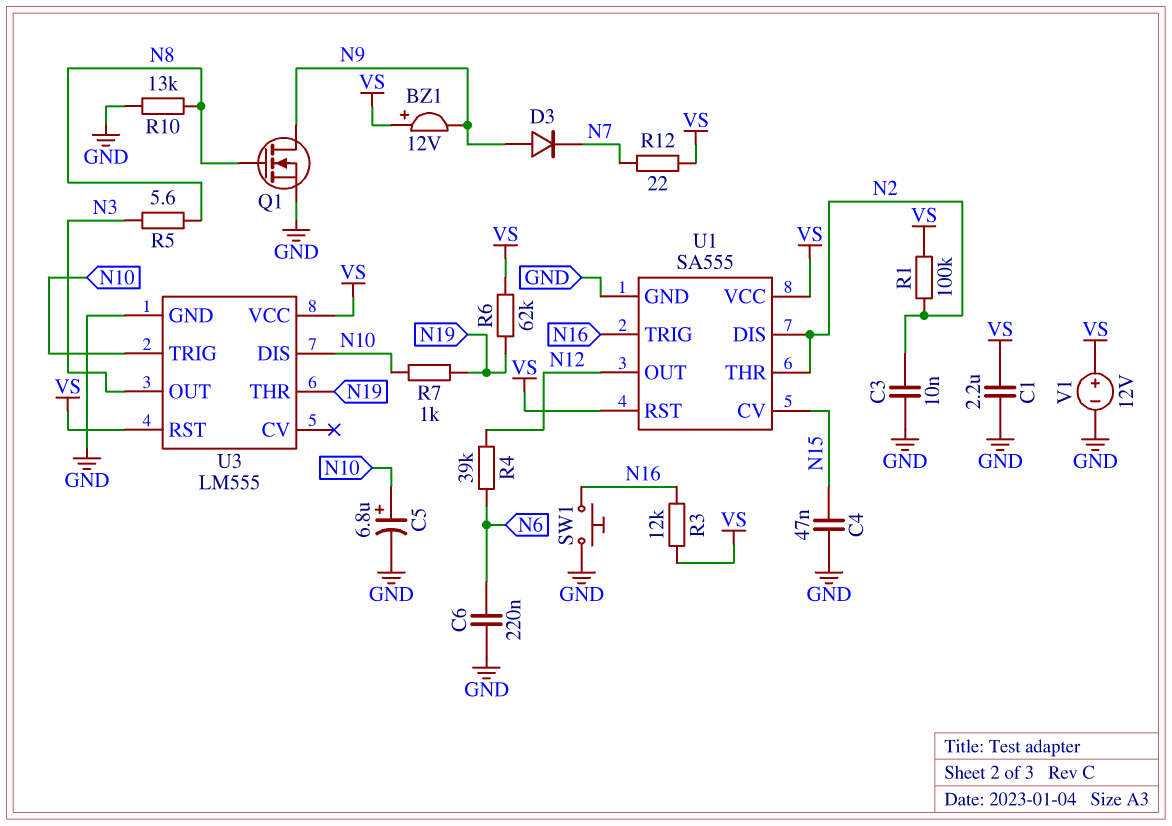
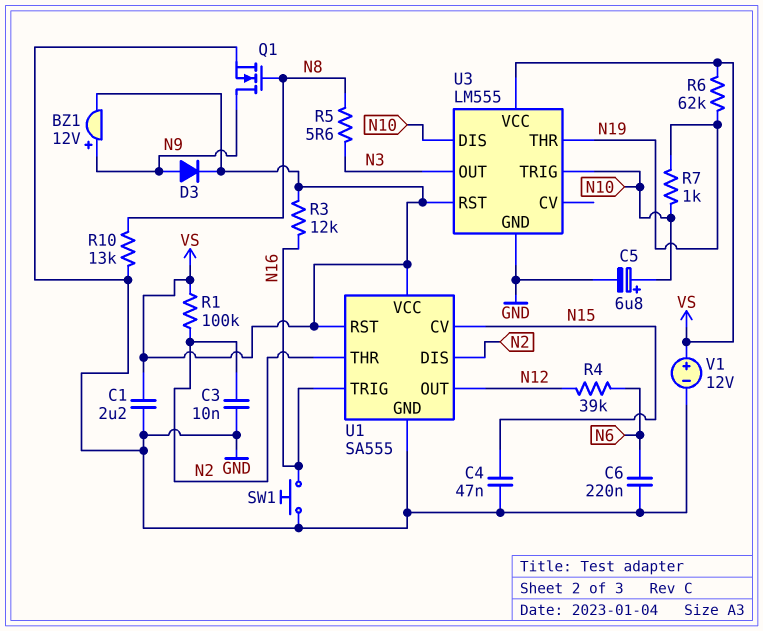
BZ1: buzzer 12V (plus VS, minus N9) -> buzzer 12V (plus N9, minus VS)
D3: diode (A N9, K N7) -> diode (A N9, K VS)
R12: 22 (N7, VS) -> none

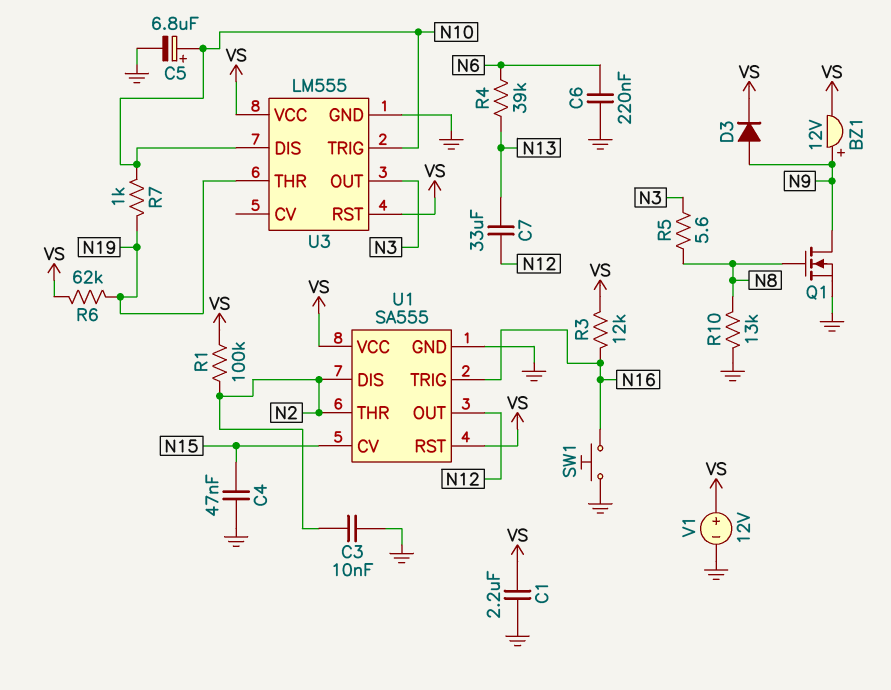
C7: none -> 33uF (N12, N13)
R4: 39k (N6, N12) -> 39k (N6, N13)

